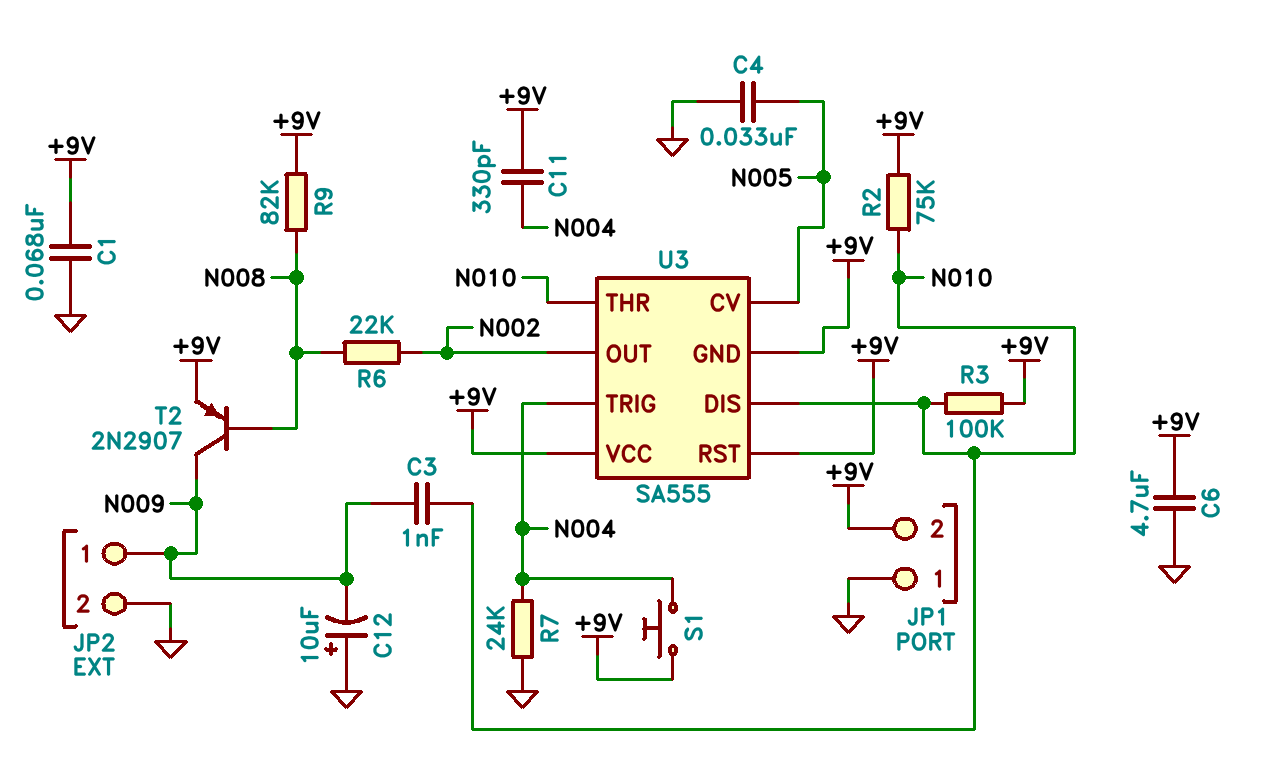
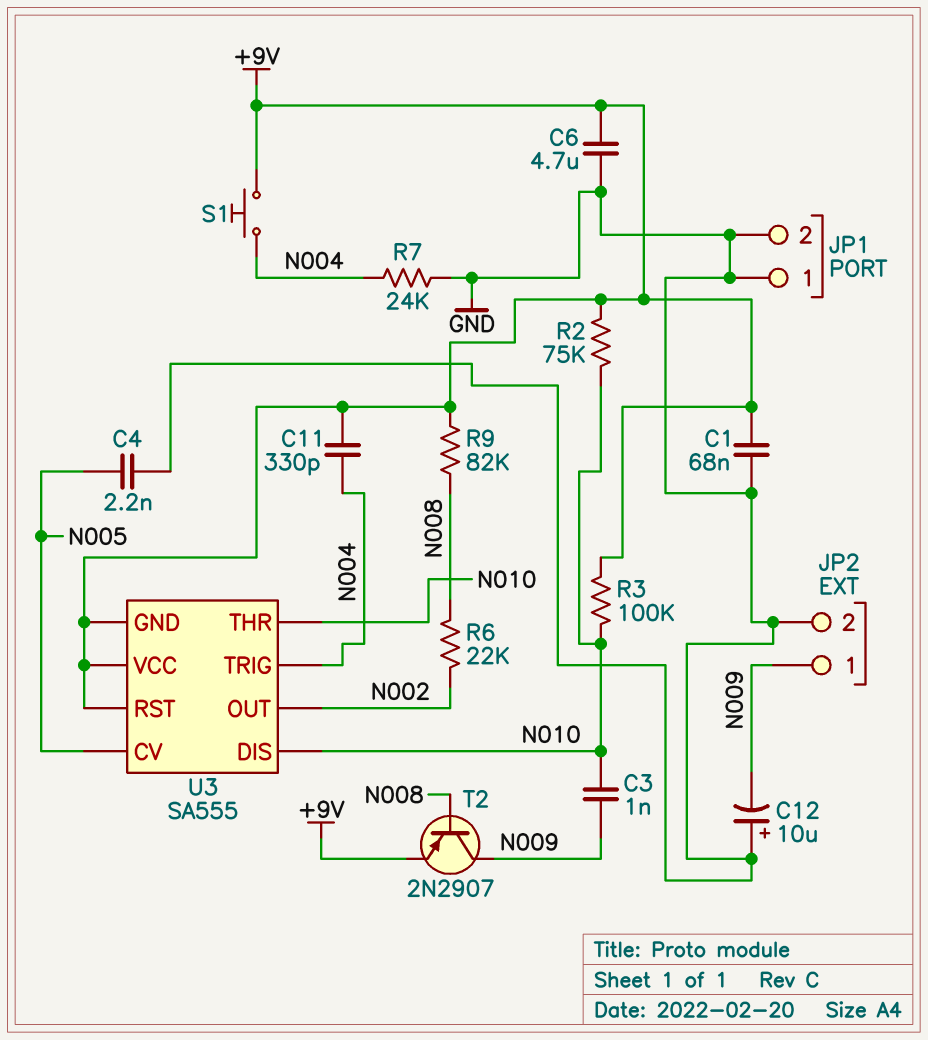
C4: 33nF (GND, N005) -> 2.2nF (GND, N005)
JP1 pin 2: +9V -> GND

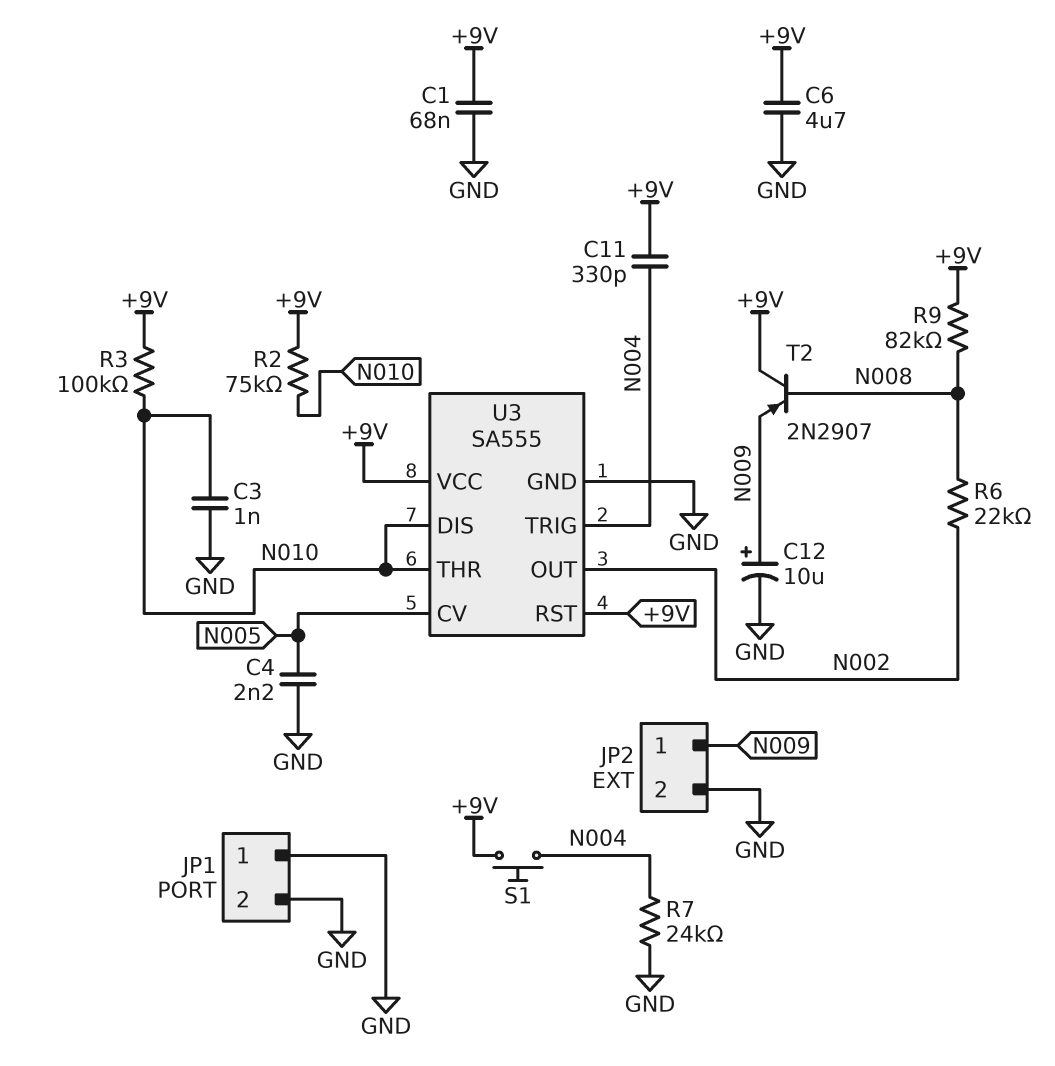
C3: 1nF (N009, N010) -> 1nF (GND, N010)
C12: 10uF (plus GND, minus N009) -> 10uF (plus N009, minus GND)
T2: PNP 2N2907 (B N008, C N009, E +9V) -> PNP 2N2907 (B N008, C +9V, E N009)
U3 pin GND: +9V -> GND

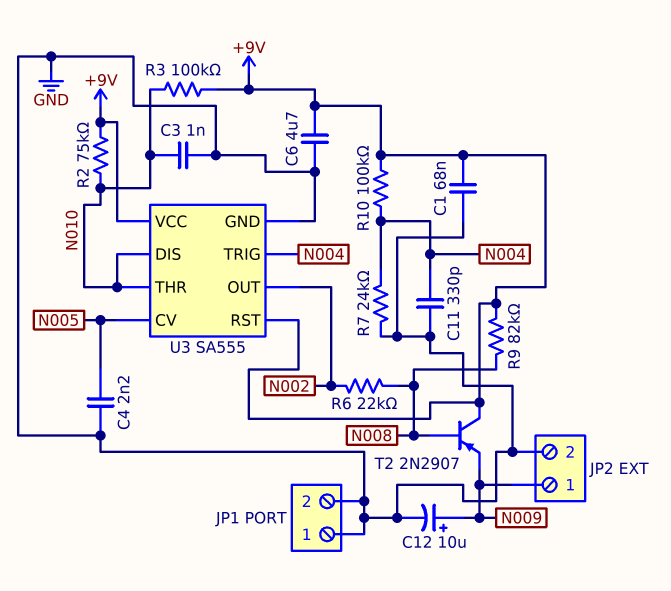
C11: 330pF (+9V, N004) -> 330pF (GND, N004)
R10: none -> 100k (+9V, N004)
S1: button (+9V, N004) -> none

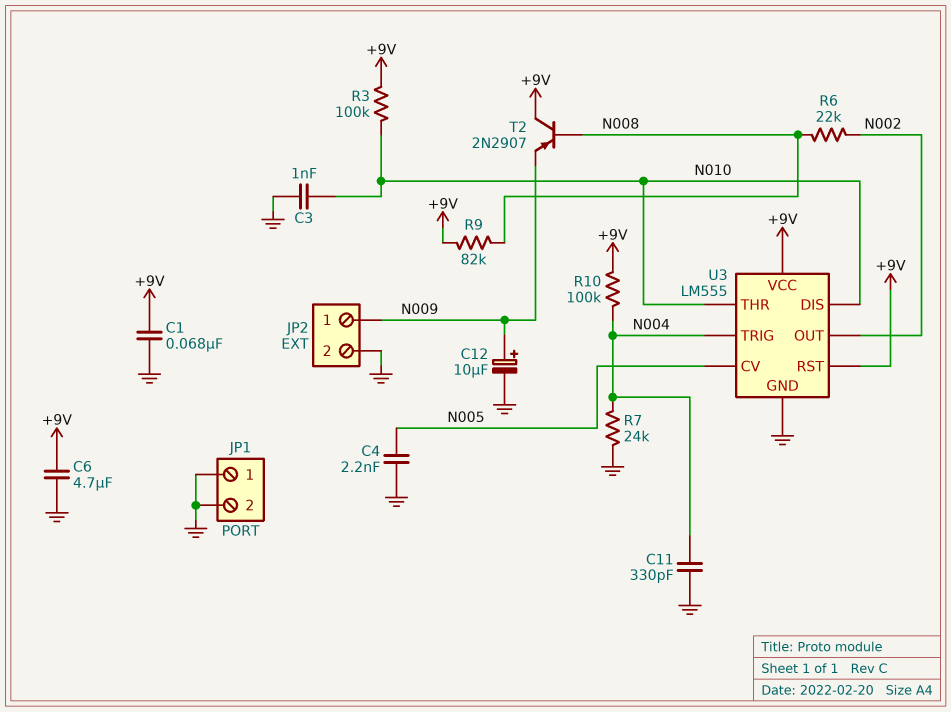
R2: 75k (+9V, N010) -> none
U3: SA555 -> LM555

